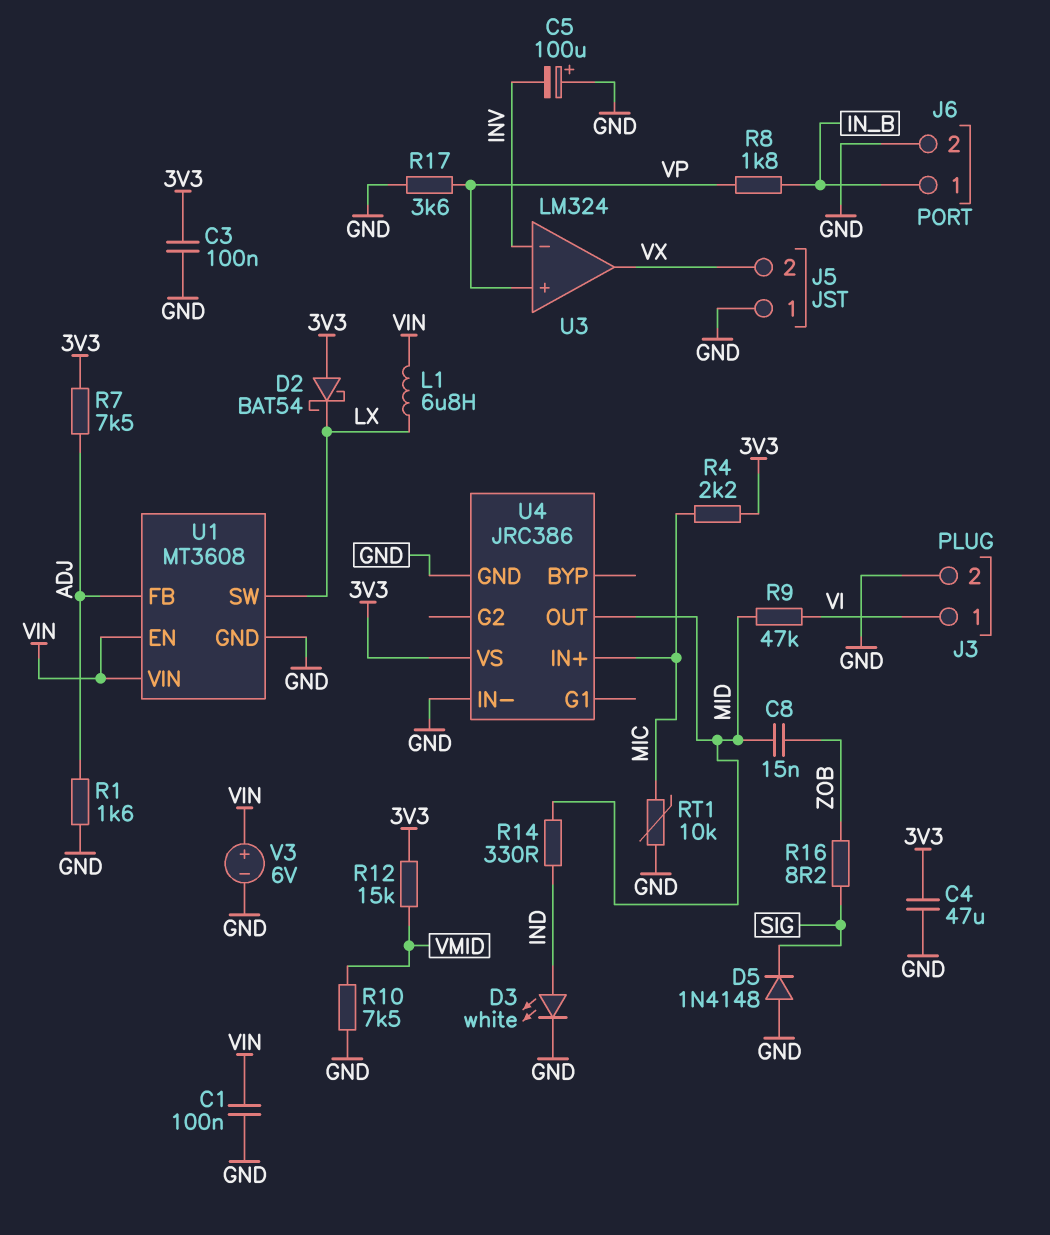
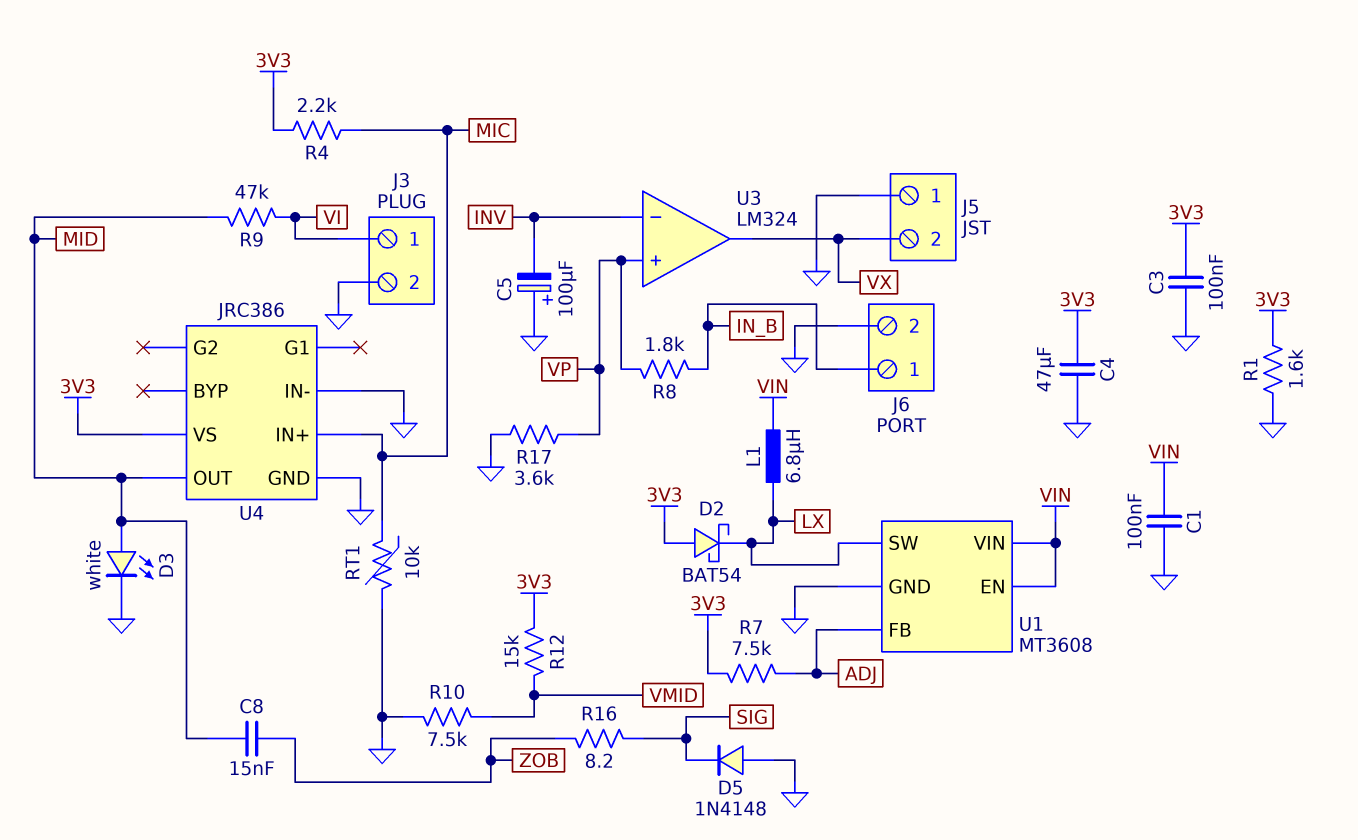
D3: LED white (A IND, K GND) -> LED white (A MID, K GND)
R1: 1.6k (ADJ, GND) -> 1.6k (3V3, GND)
R14: 330 (IND, MID) -> none
V3: 6V (plus VIN, minus GND) -> none

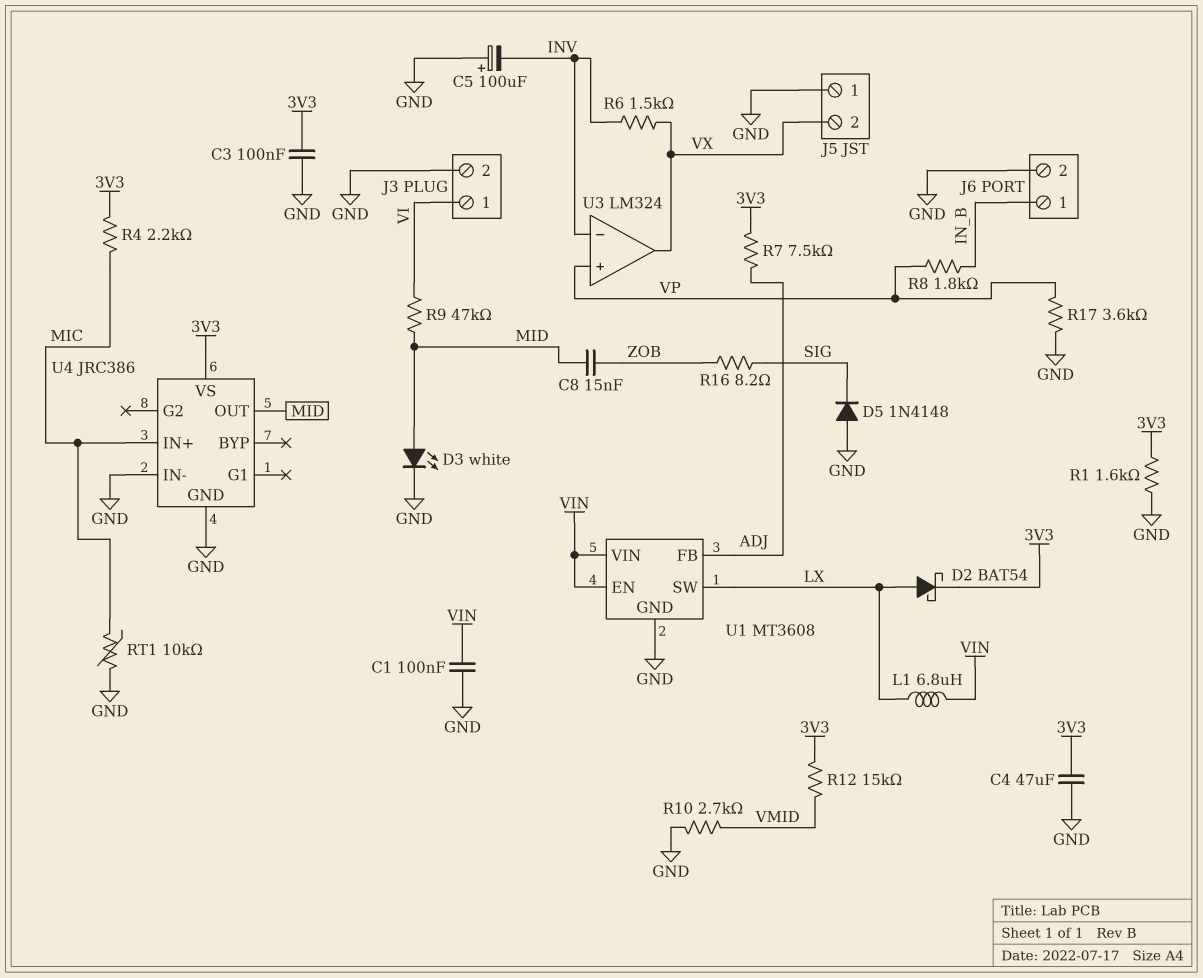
D2: schottky BAT54 (A 3V3, K LX) -> schottky BAT54 (A LX, K 3V3)
R6: none -> 1.5k (INV, VX)
R10: 7.5k (GND, VMID) -> 2.7k (GND, VMID)

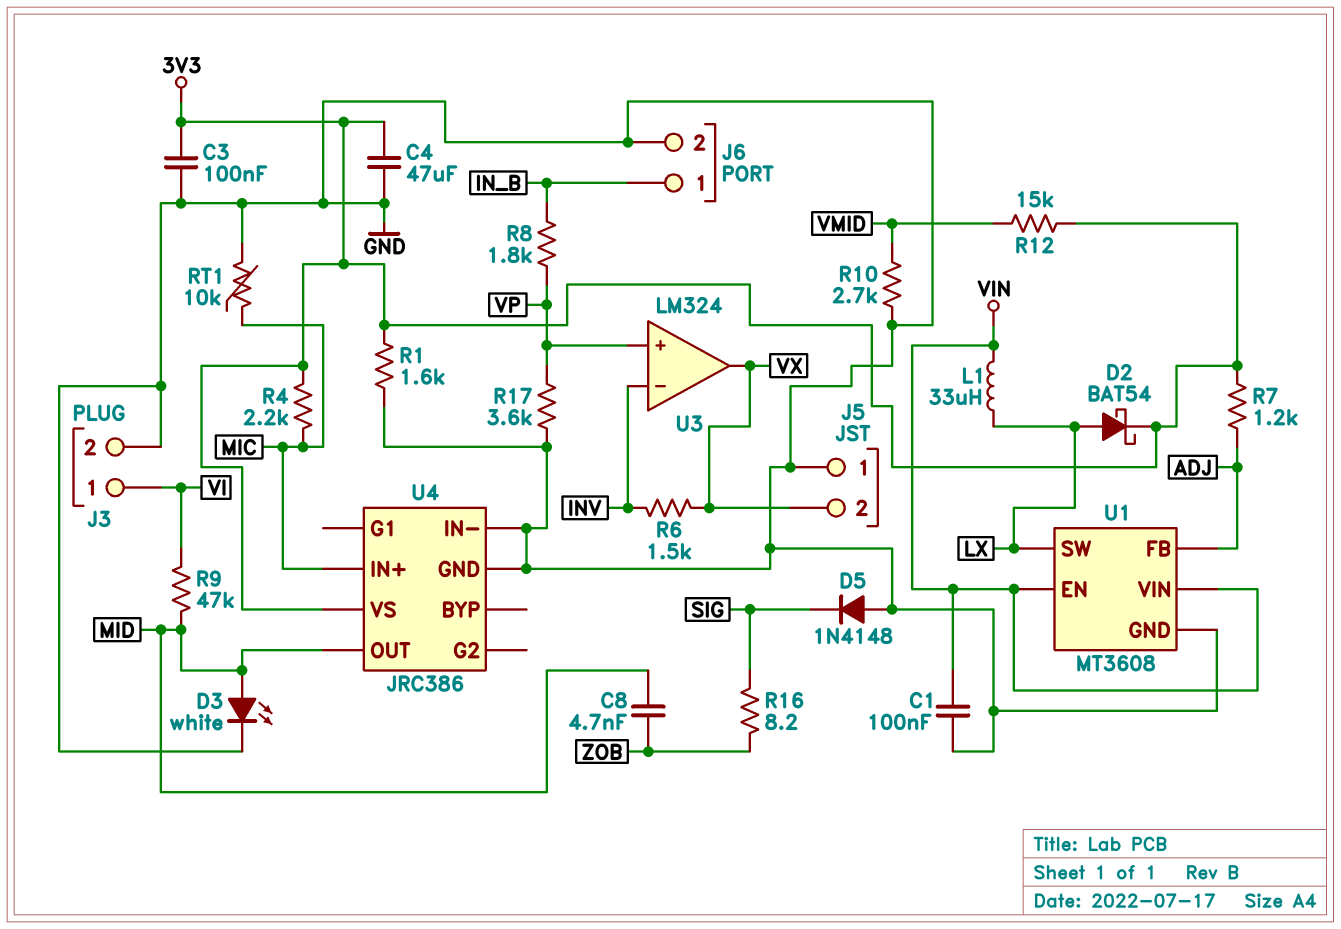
C5: 100uF (plus GND, minus INV) -> none
C8: 15nF (MID, ZOB) -> 4.7nF (MID, ZOB)
L1: 6.8uH (LX, VIN) -> 33uH (LX, VIN)
R7: 7.5k (3V3, ADJ) -> 1.2k (3V3, ADJ)

